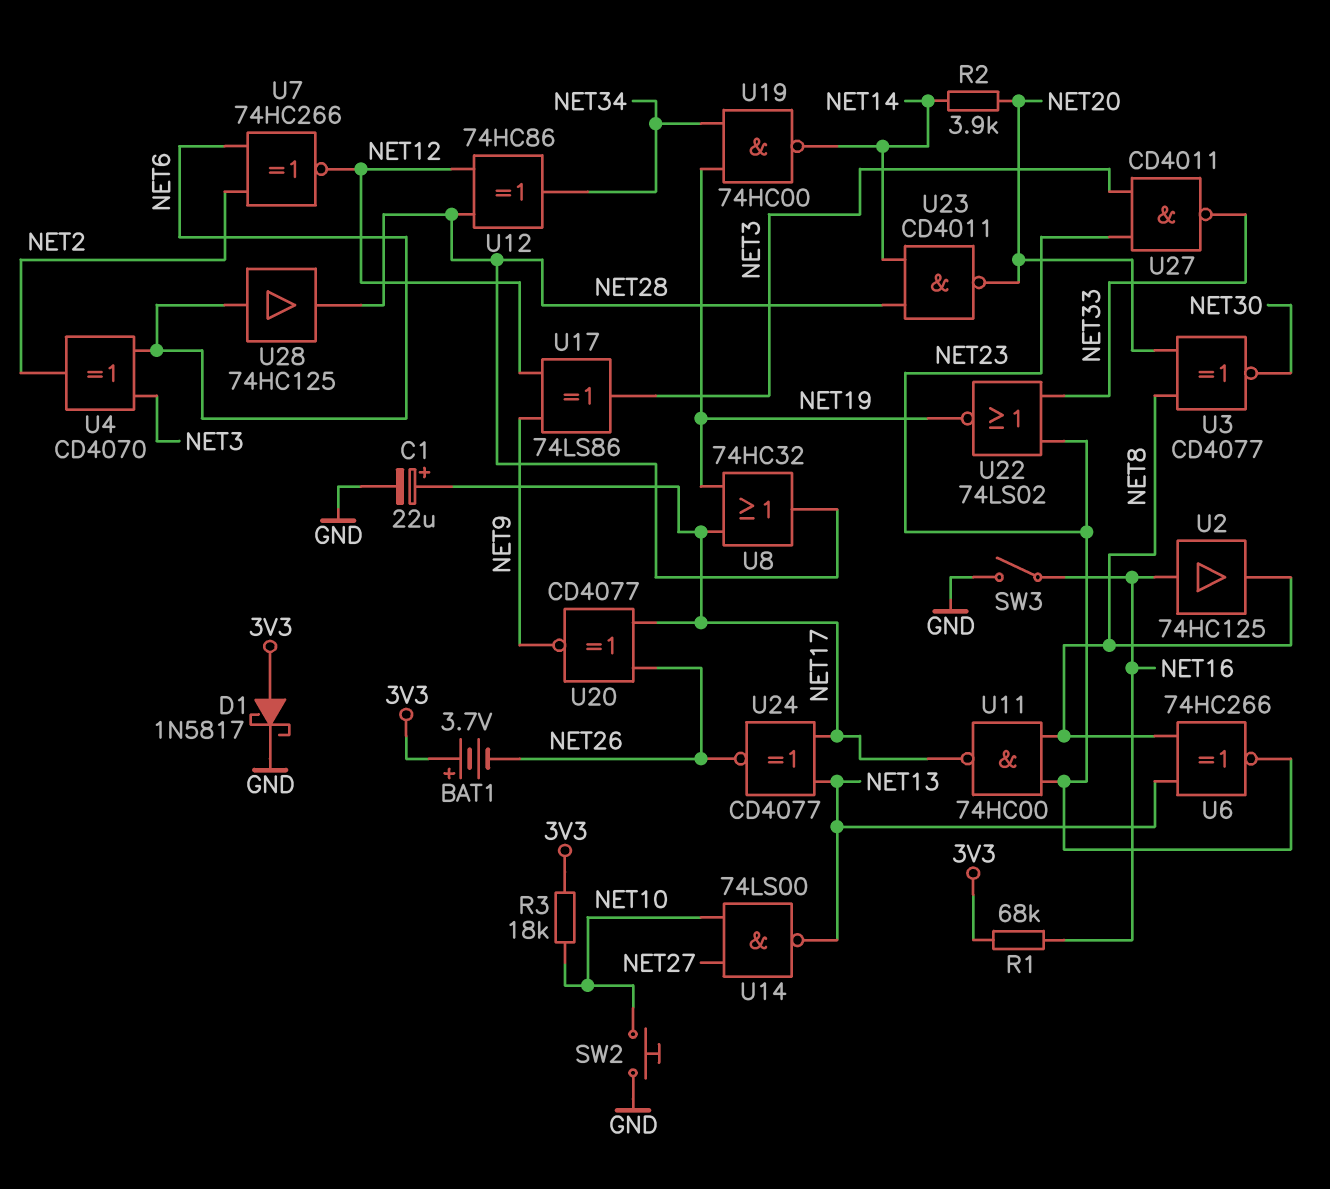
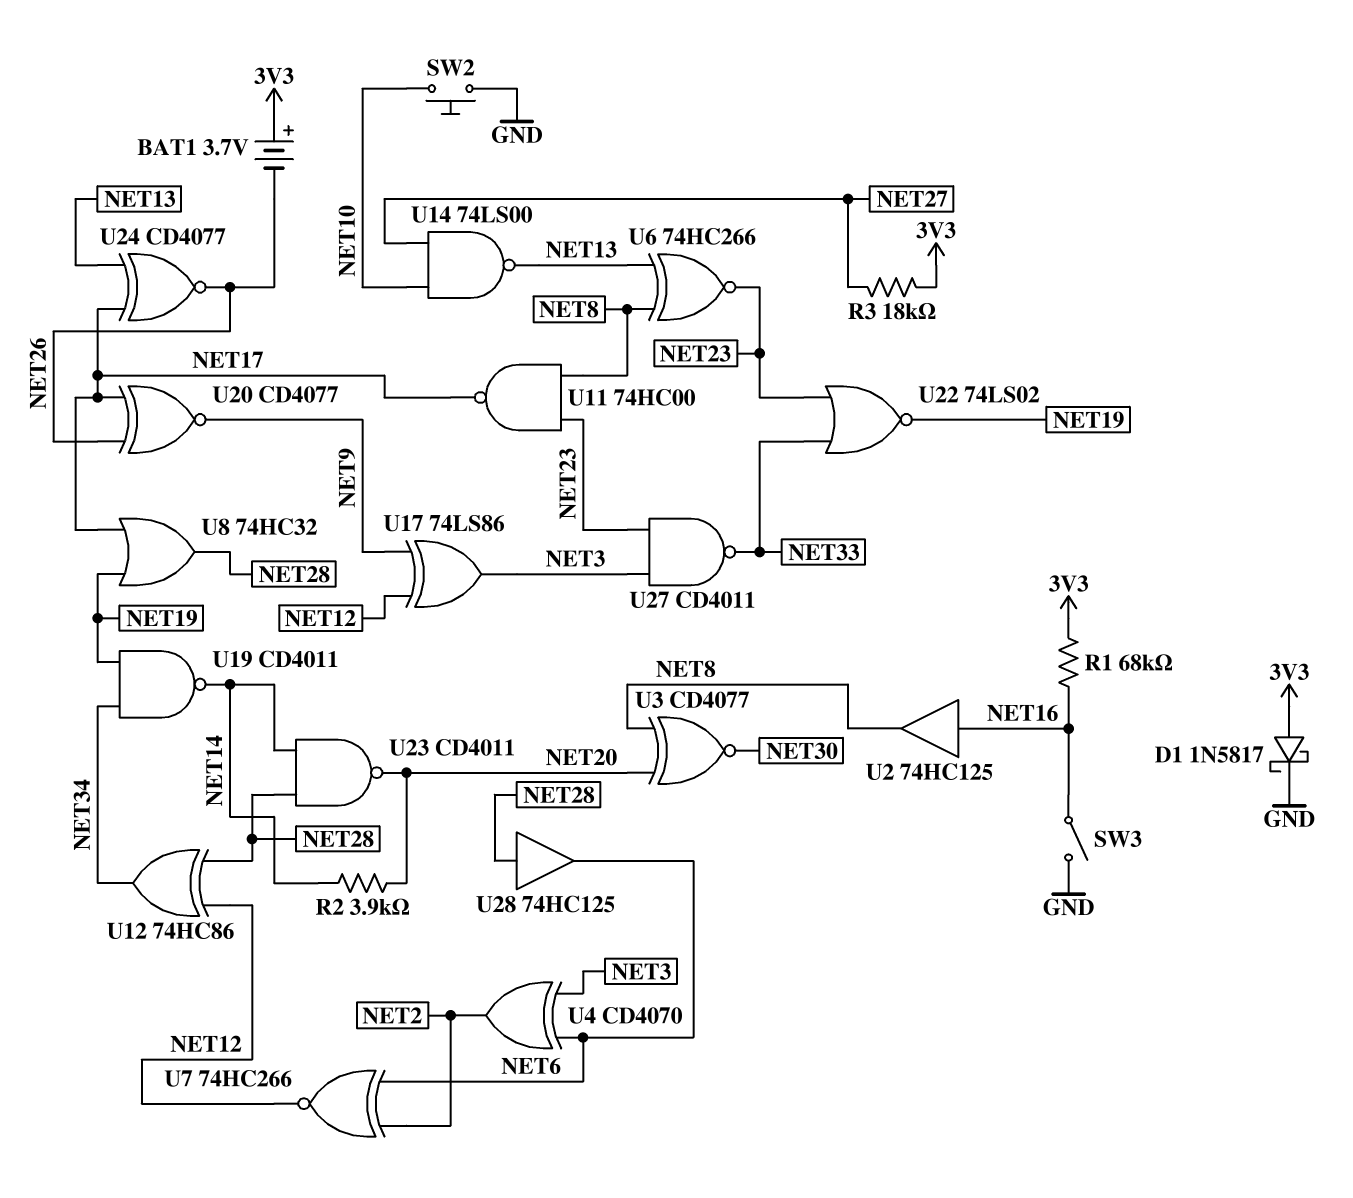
C1: 22uF (plus NET17, minus GND) -> none
R3: 18k (3V3, NET10) -> 18k (3V3, NET27)
U19: NAND 74HC00 (in NET19, in NET34, out NET14) -> NAND CD4011 (in NET19, in NET34, out NET14)
U28: buffer 74HC125 (in NET6, out NET28) -> buffer 74HC125 (in NET28, out NET6)

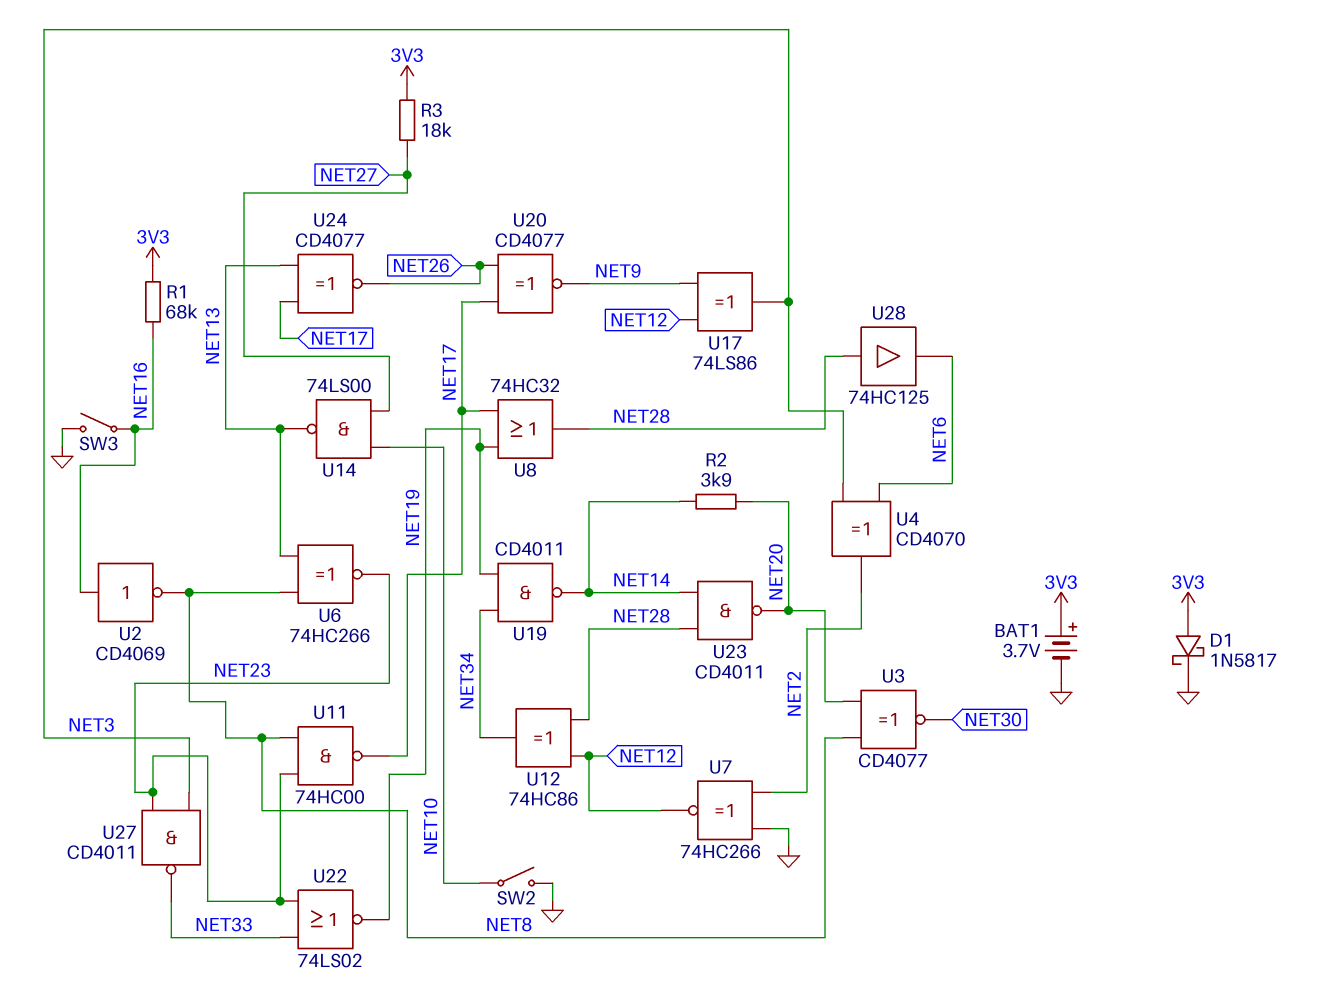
BAT1: 3.7V (plus 3V3, minus NET26) -> 3.7V (plus 3V3, minus GND)
SW2: button (GND, NET10) -> switch (GND, NET10)
U2: buffer 74HC125 (in NET16, out NET8) -> NOT CD4069 (in NET16, out NET8)
U7: XNOR 74HC266 (in NET2, in NET6, out NET12) -> XNOR 74HC266 (in GND, in NET2, out NET12)

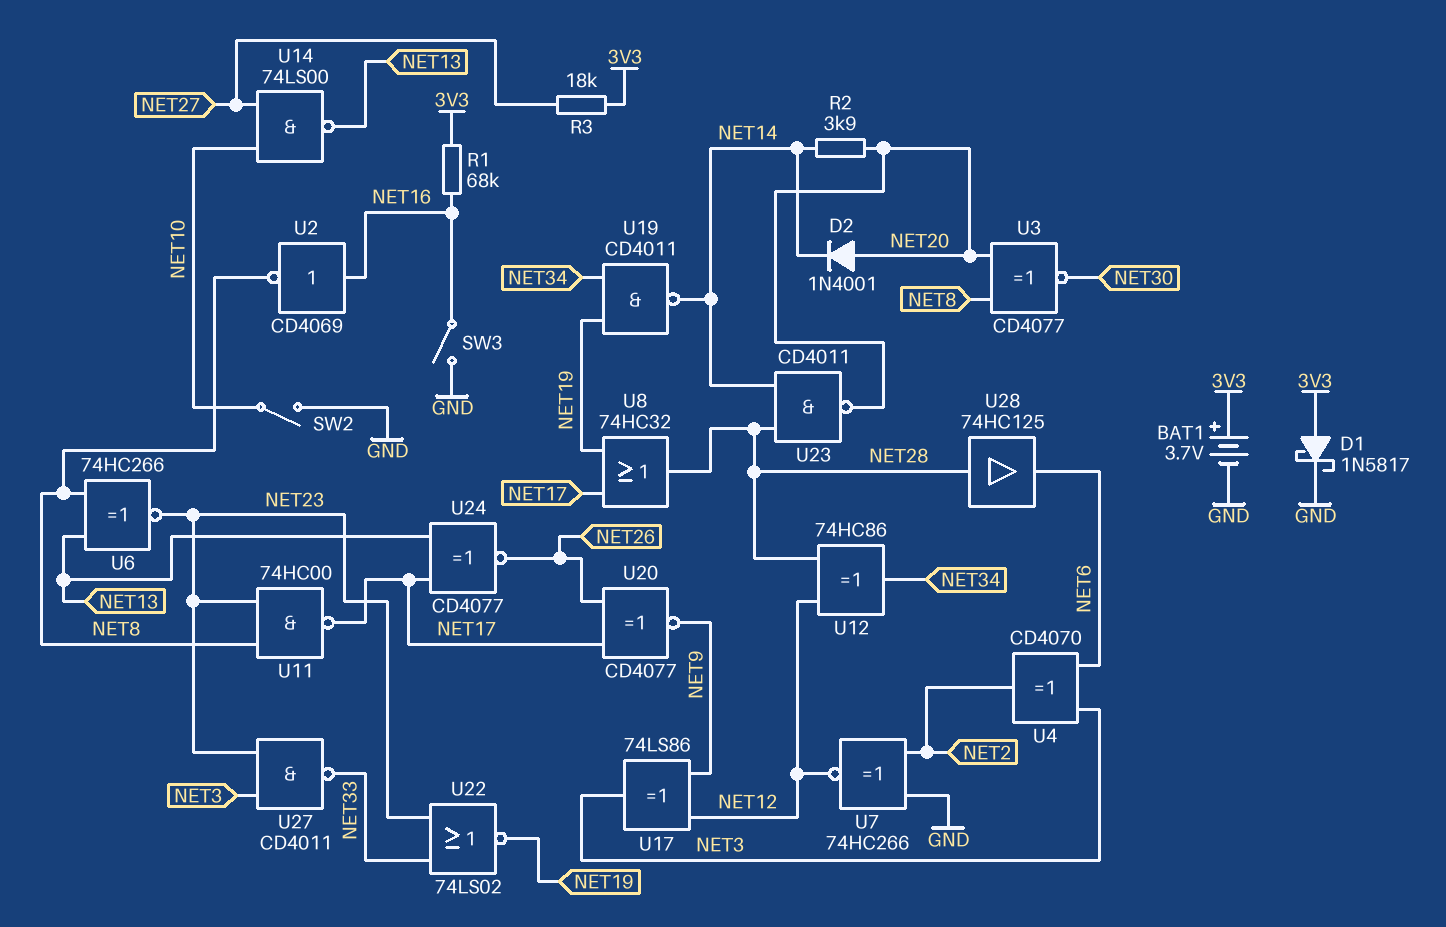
D2: none -> diode 1N4001 (A NET20, K NET14)

